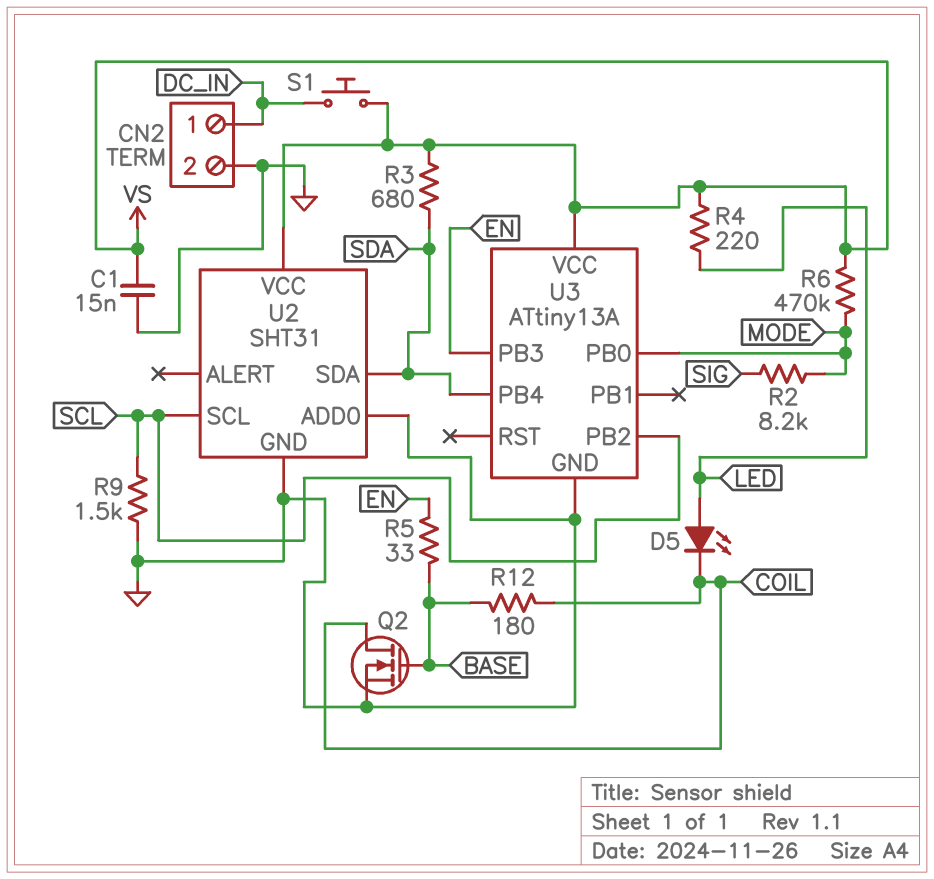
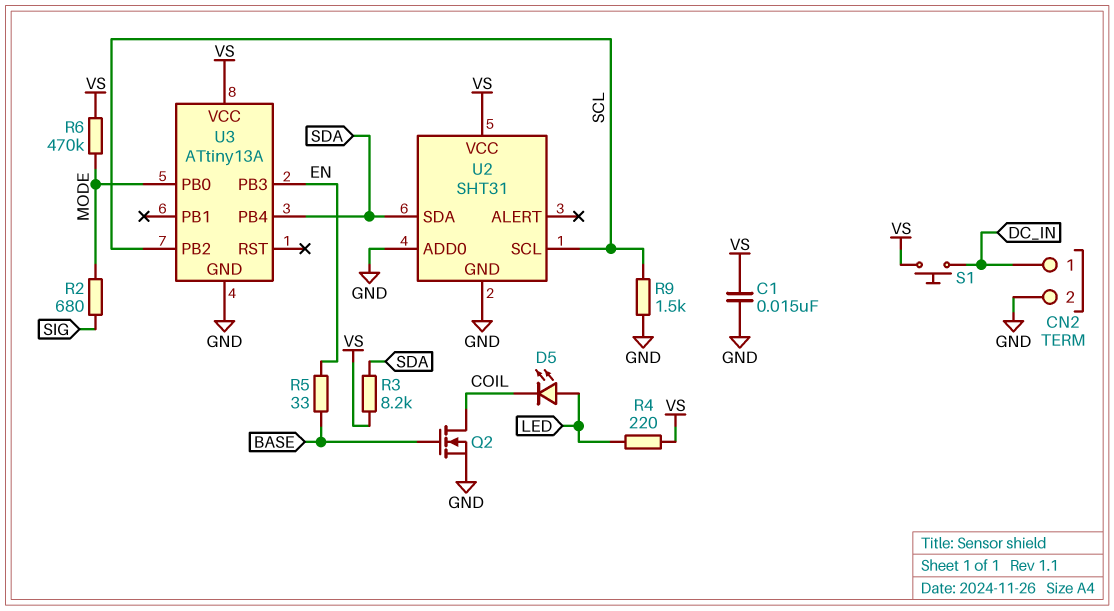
R2: 8.2k (MODE, SIG) -> 680 (MODE, SIG)
R3: 680 (SDA, VS) -> 8.2k (SDA, VS)
R12: 180 (BASE, COIL) -> none

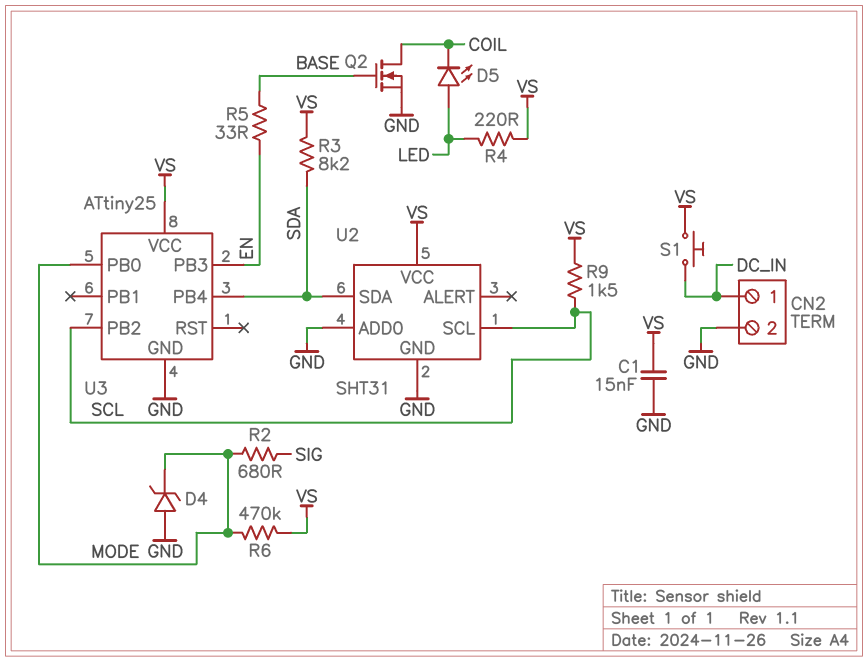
D4: none -> zener (A GND, K MODE)
R9: 1.5k (GND, SCL) -> 1.5k (SCL, VS)
U3: ATtiny13A -> ATtiny25

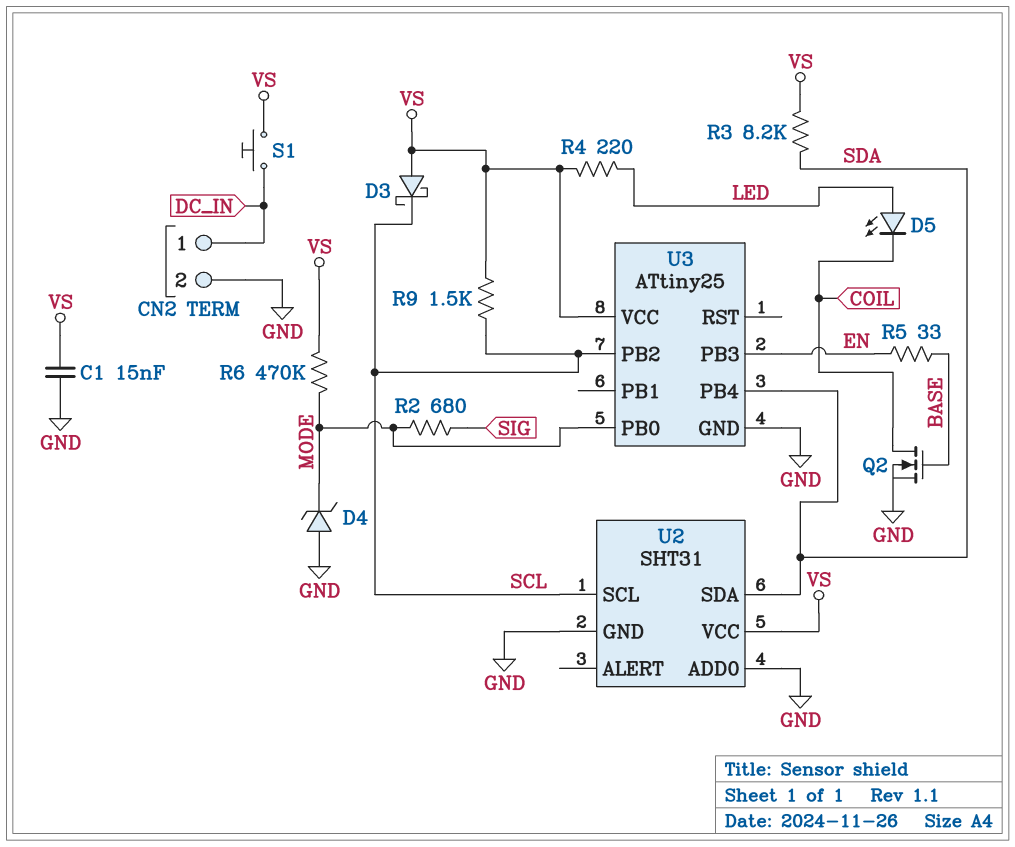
D3: none -> schottky (A VS, K SCL)

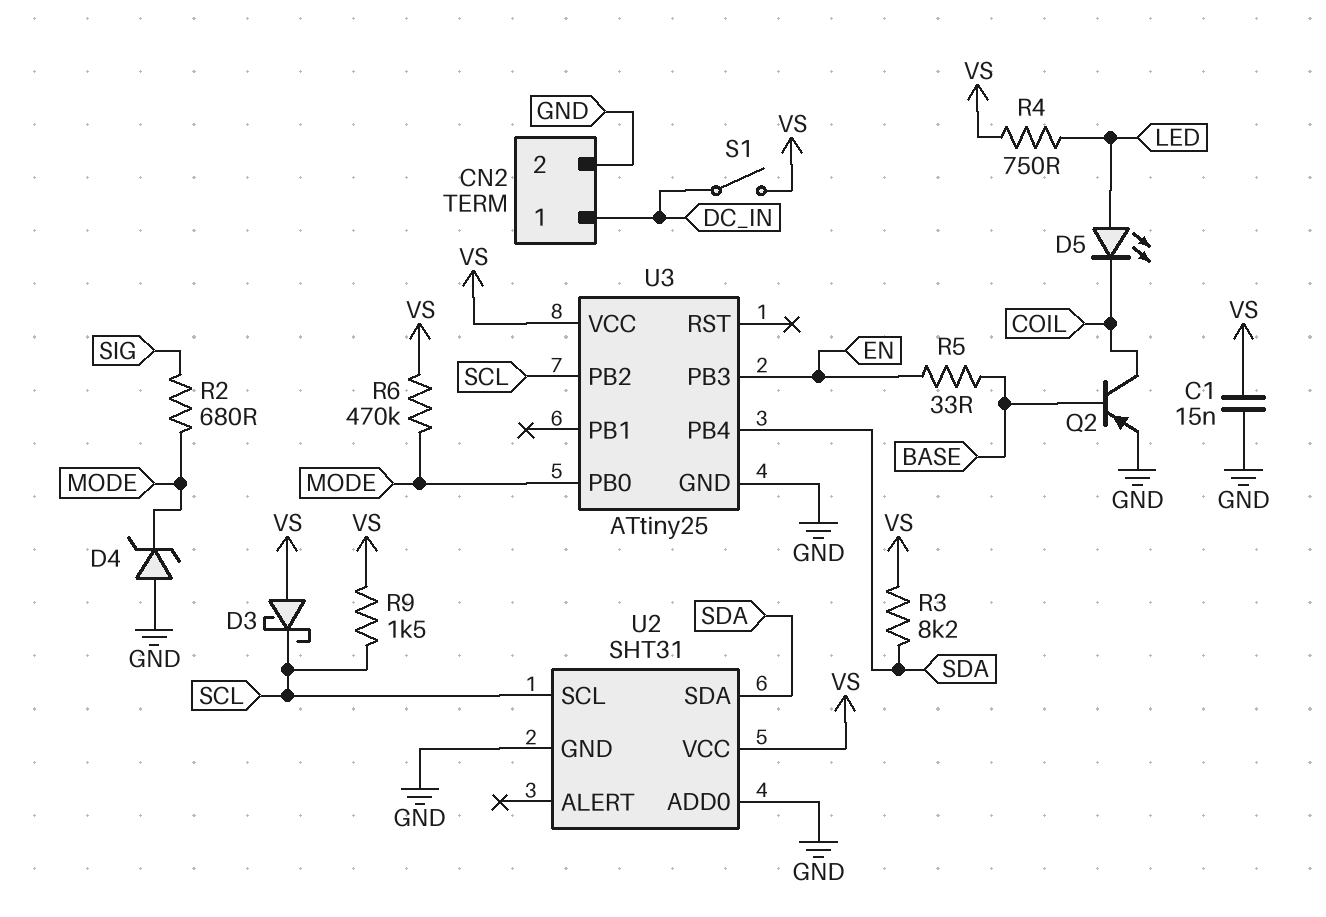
Q2: NMOS (G BASE, D COIL, S GND) -> PNP (B BASE, C COIL, E GND)
R4: 220 (LED, VS) -> 750 (LED, VS)
S1: button (DC_IN, VS) -> switch (DC_IN, VS)

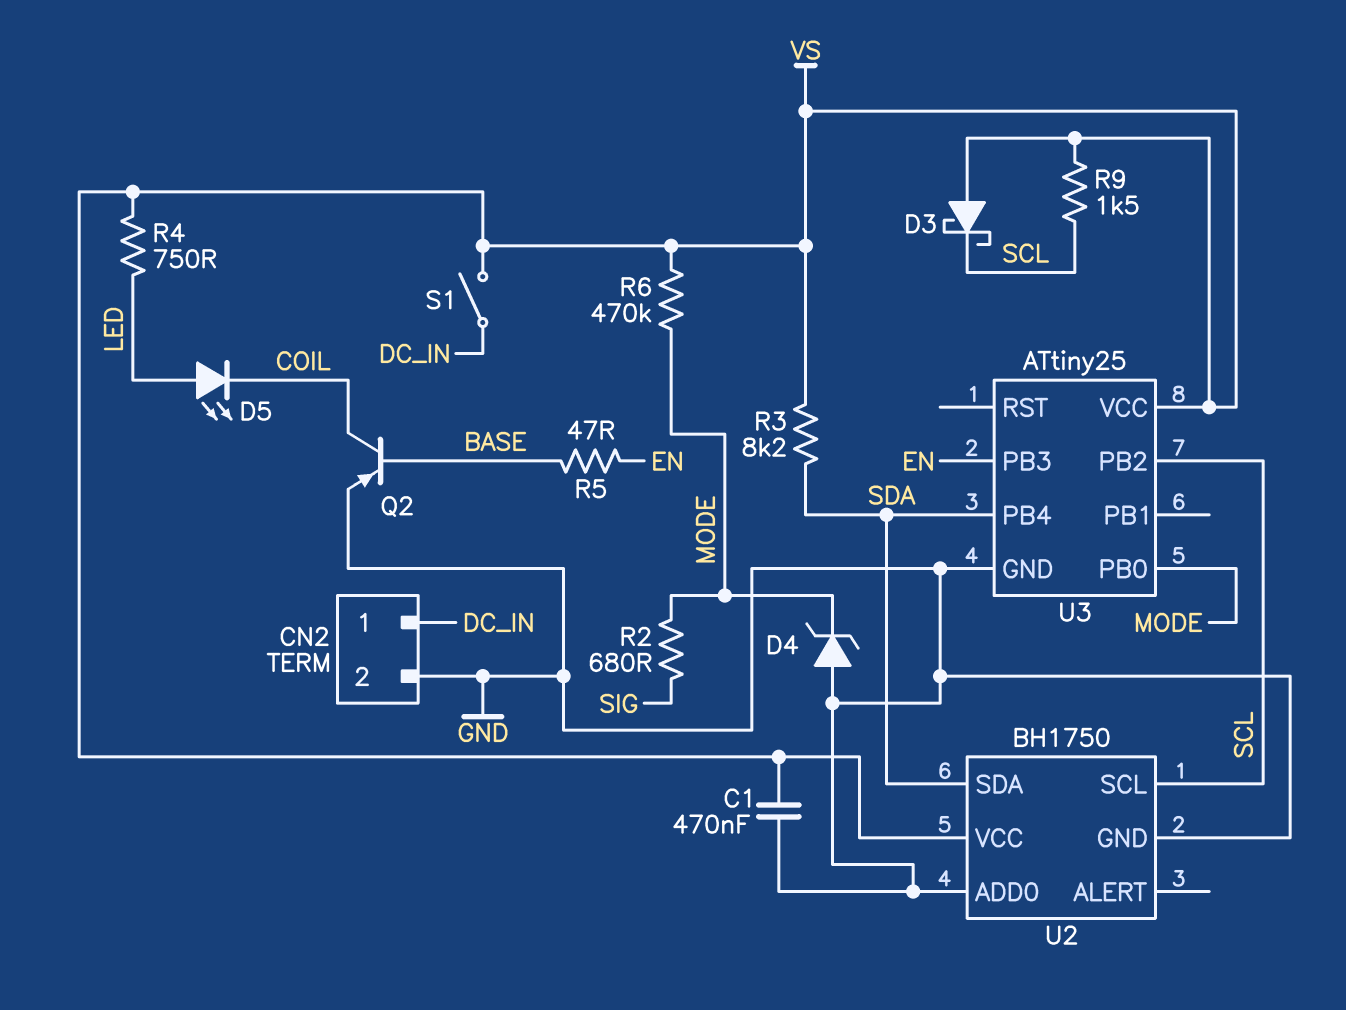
C1: 15nF (GND, VS) -> 470nF (GND, VS)
R5: 33 (BASE, EN) -> 47 (BASE, EN)
U2: SHT31 -> BH1750

